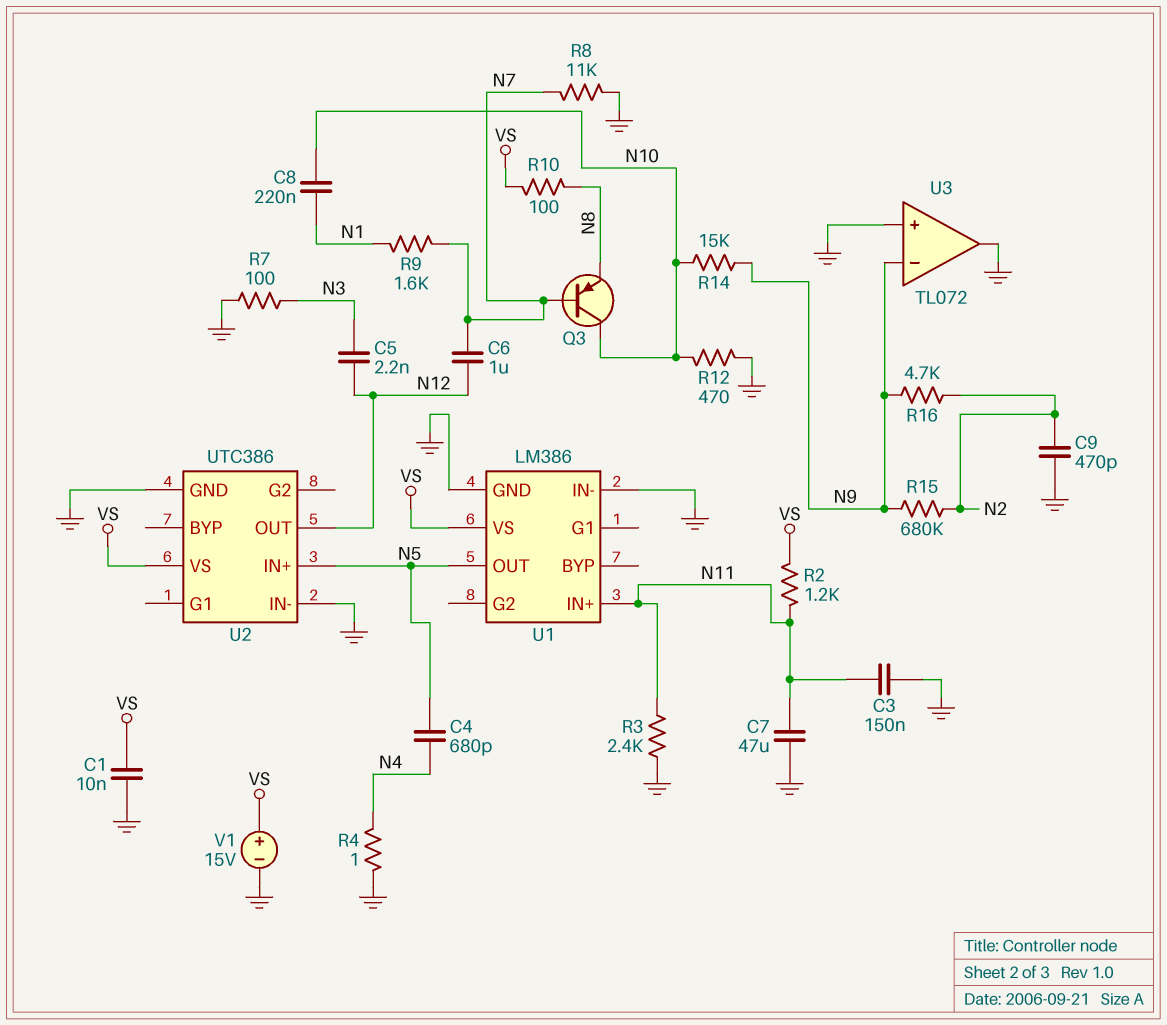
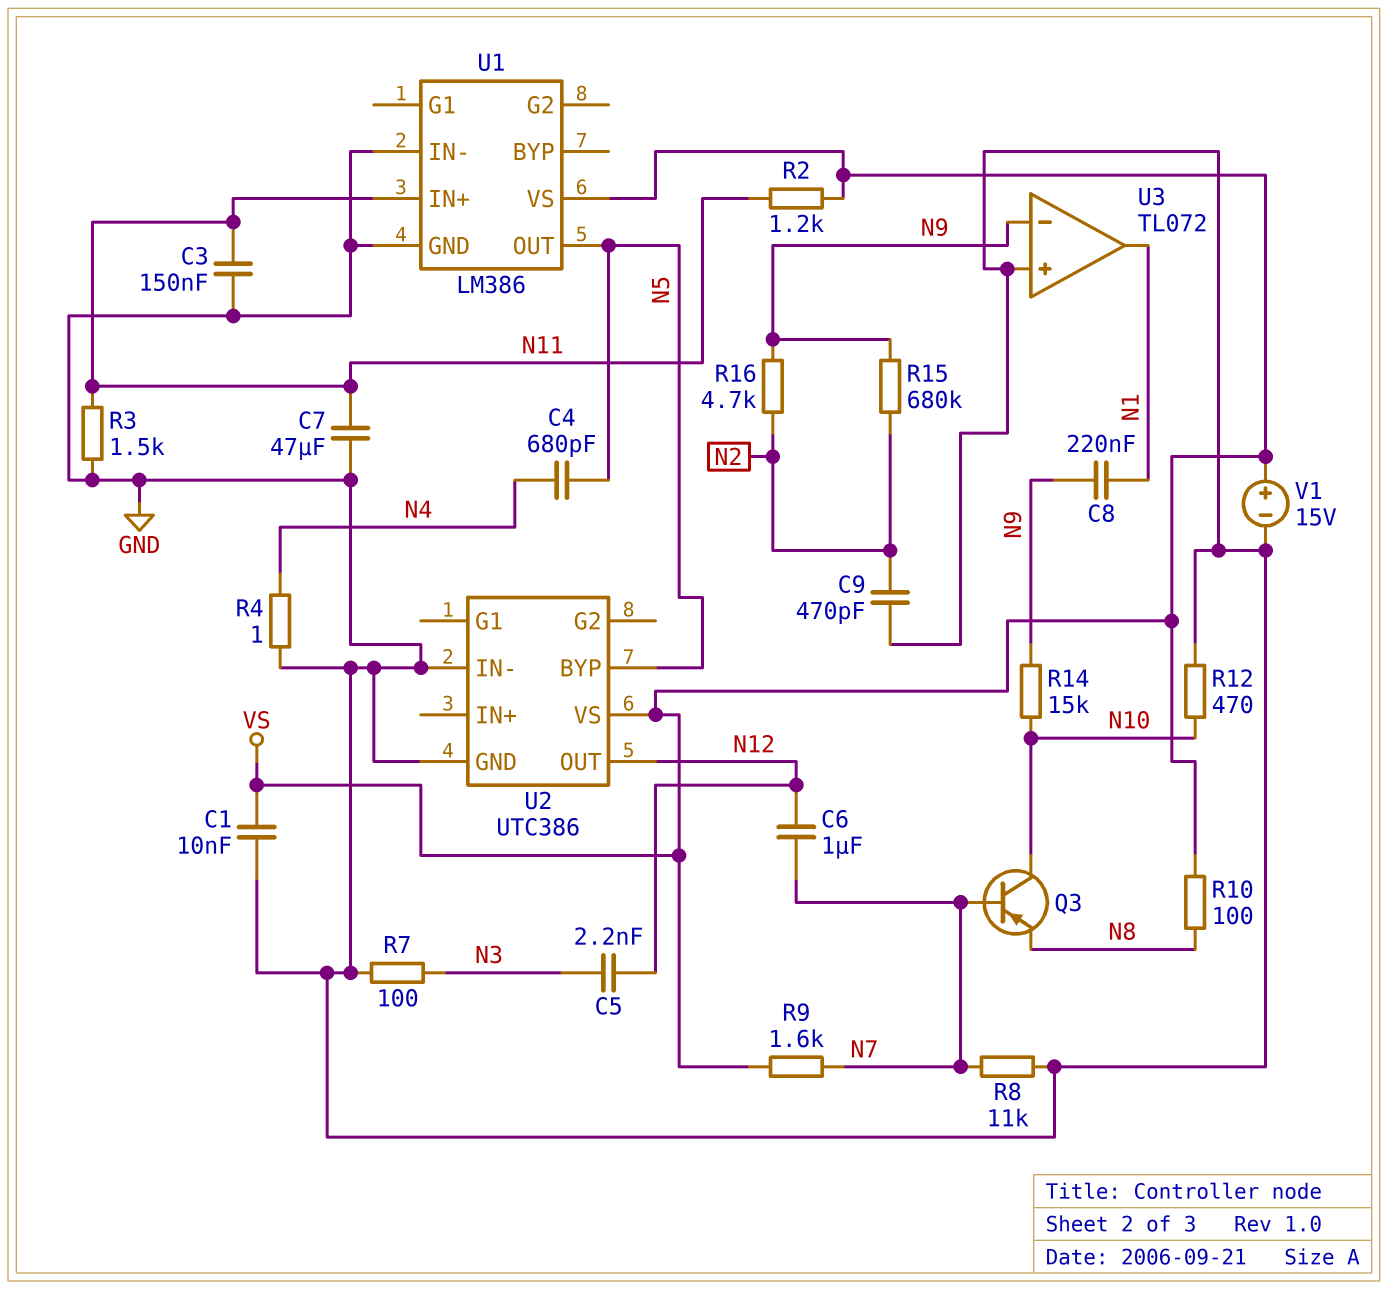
C8: 220nF (N1, N10) -> 220nF (N1, N9)
R3: 2.4k (GND, N11) -> 1.5k (GND, N11)
R9: 1.6k (N1, N7) -> 1.6k (N7, VS)
U2 pin BYP: none -> N5
U2 pin IN+: N5 -> none
U3 pin out: GND -> N1

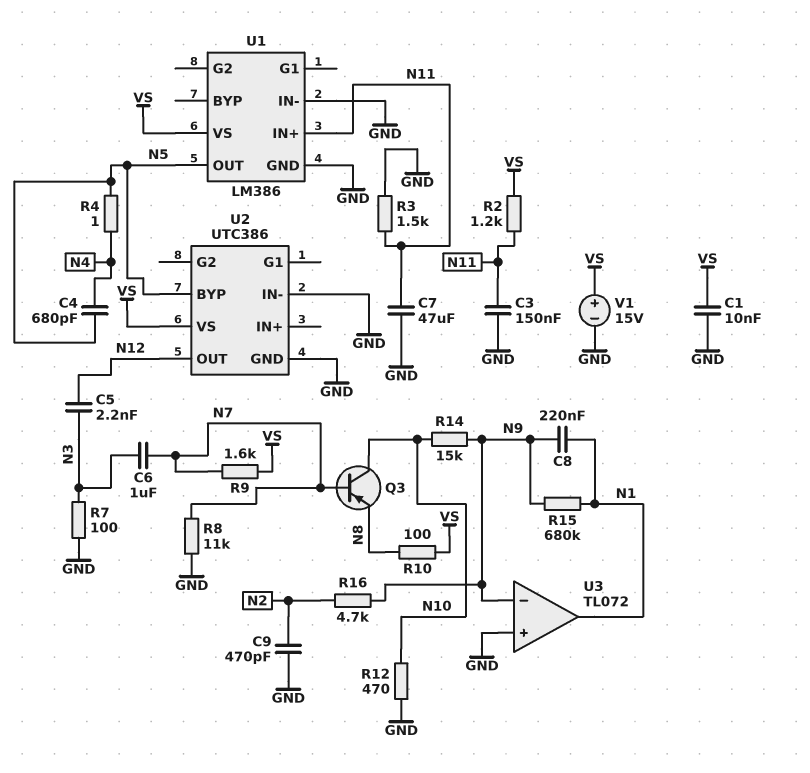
C6: 1uF (N7, N12) -> 1uF (N3, N7)
R4: 1 (GND, N4) -> 1 (N4, N5)
R15: 680k (N2, N9) -> 680k (N1, N9)

